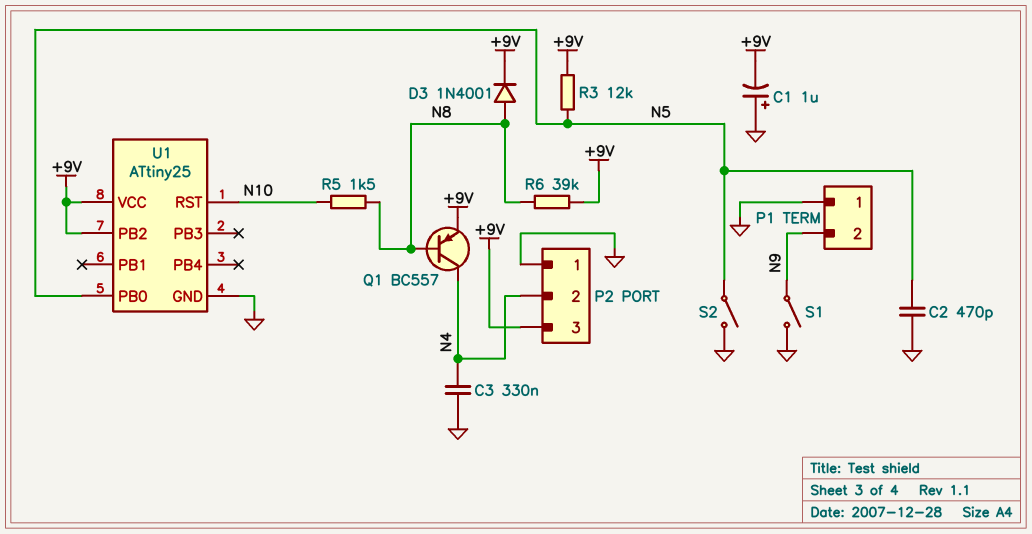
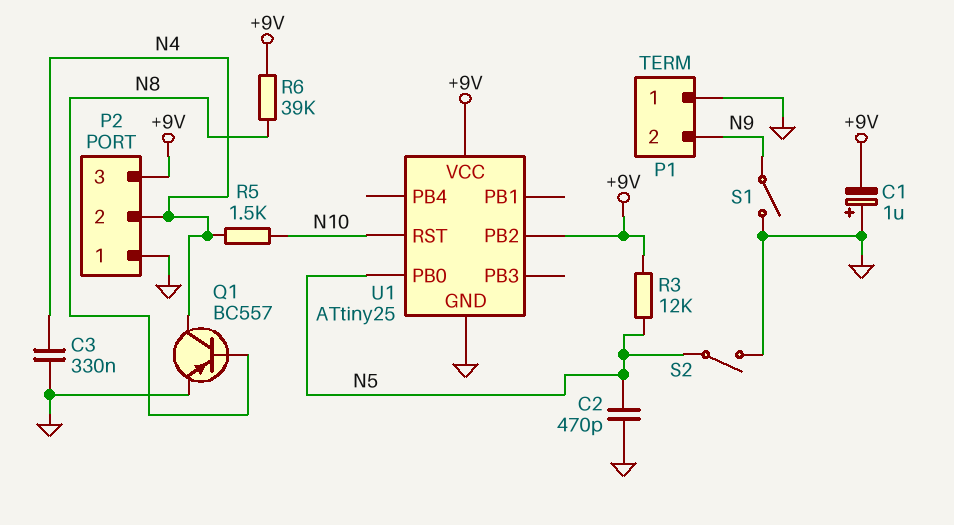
D3: diode 1N4001 (A N8, K +9V) -> none
Q1: PNP BC557 (B N8, C N4, E +9V) -> PNP BC557 (B N8, C N4, E GND)
R5: 1.5k (N8, N10) -> 1.5k (N4, N10)

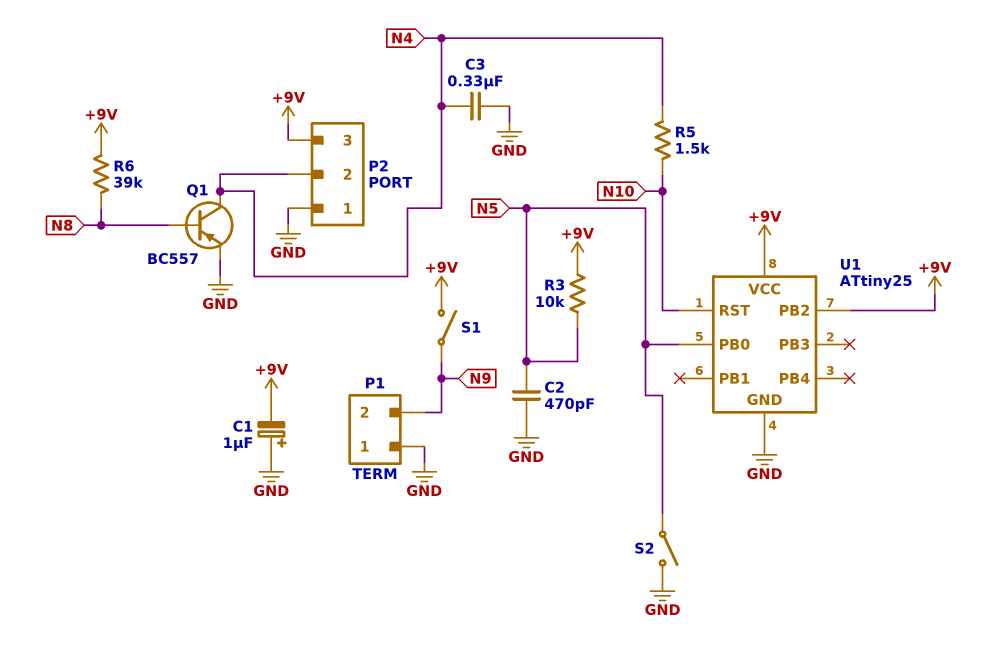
R3: 12k (+9V, N5) -> 10k (+9V, N5)
S1: switch (GND, N9) -> switch (+9V, N9)

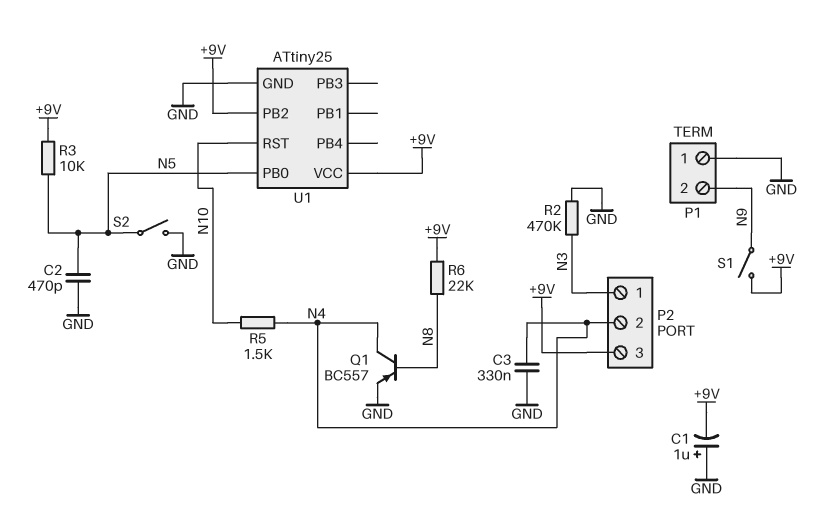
P2 pin 1: GND -> N3
R2: none -> 470k (GND, N3)
R6: 39k (+9V, N8) -> 22k (+9V, N8)

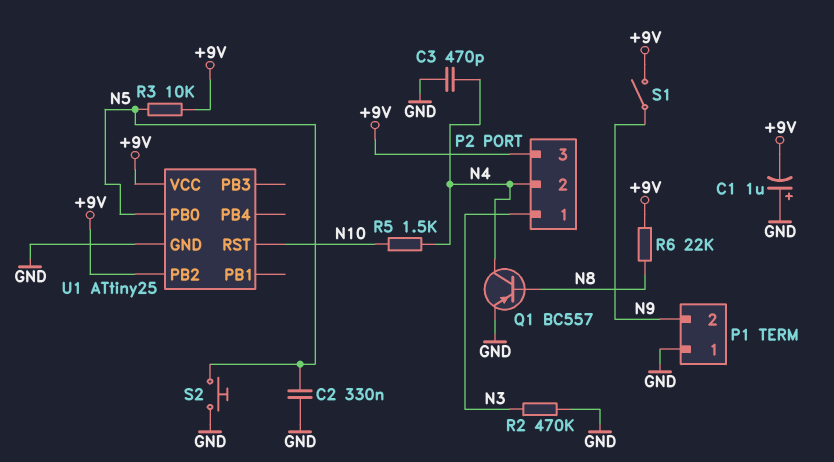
C2: 470pF (GND, N5) -> 330nF (GND, N5)
C3: 330nF (GND, N4) -> 470pF (GND, N4)
S2: switch (GND, N5) -> button (GND, N5)

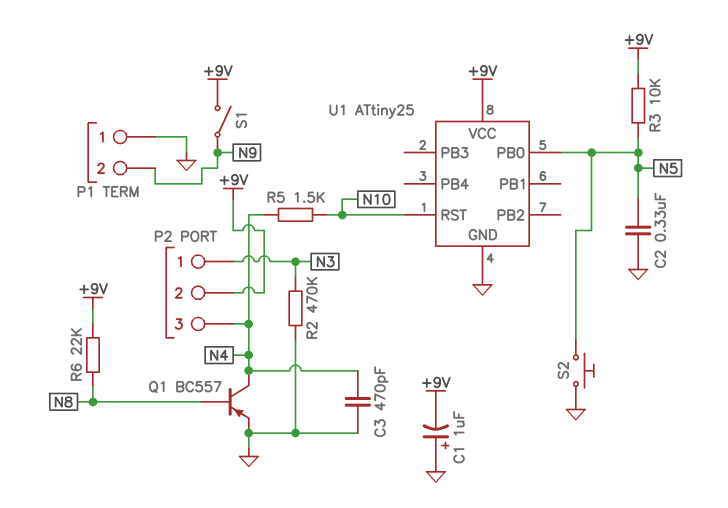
P2 pin 2: N4 -> +9V
P2 pin 3: +9V -> N4
U1 pin PB2: +9V -> none

